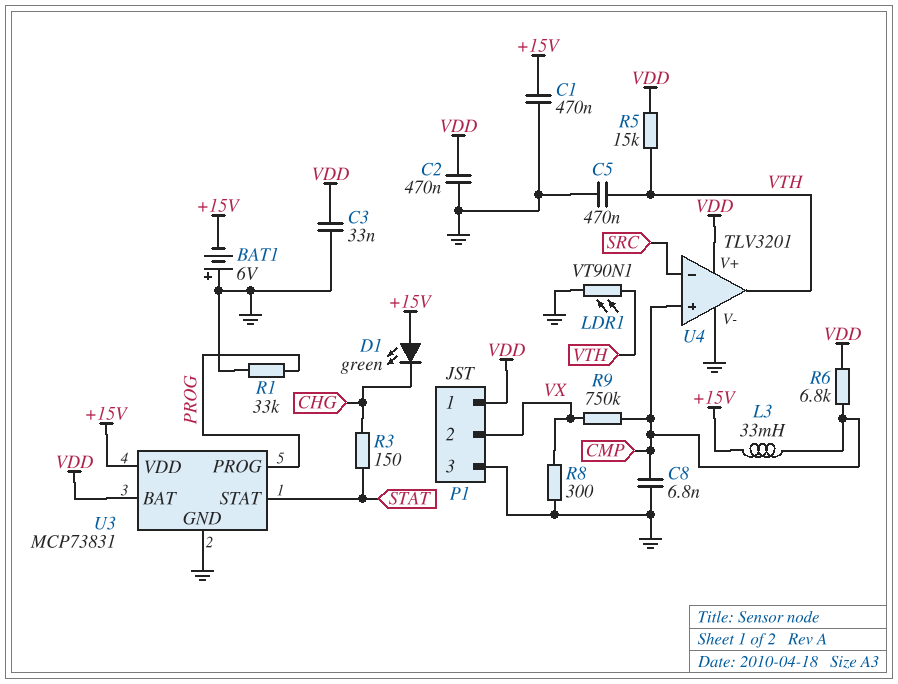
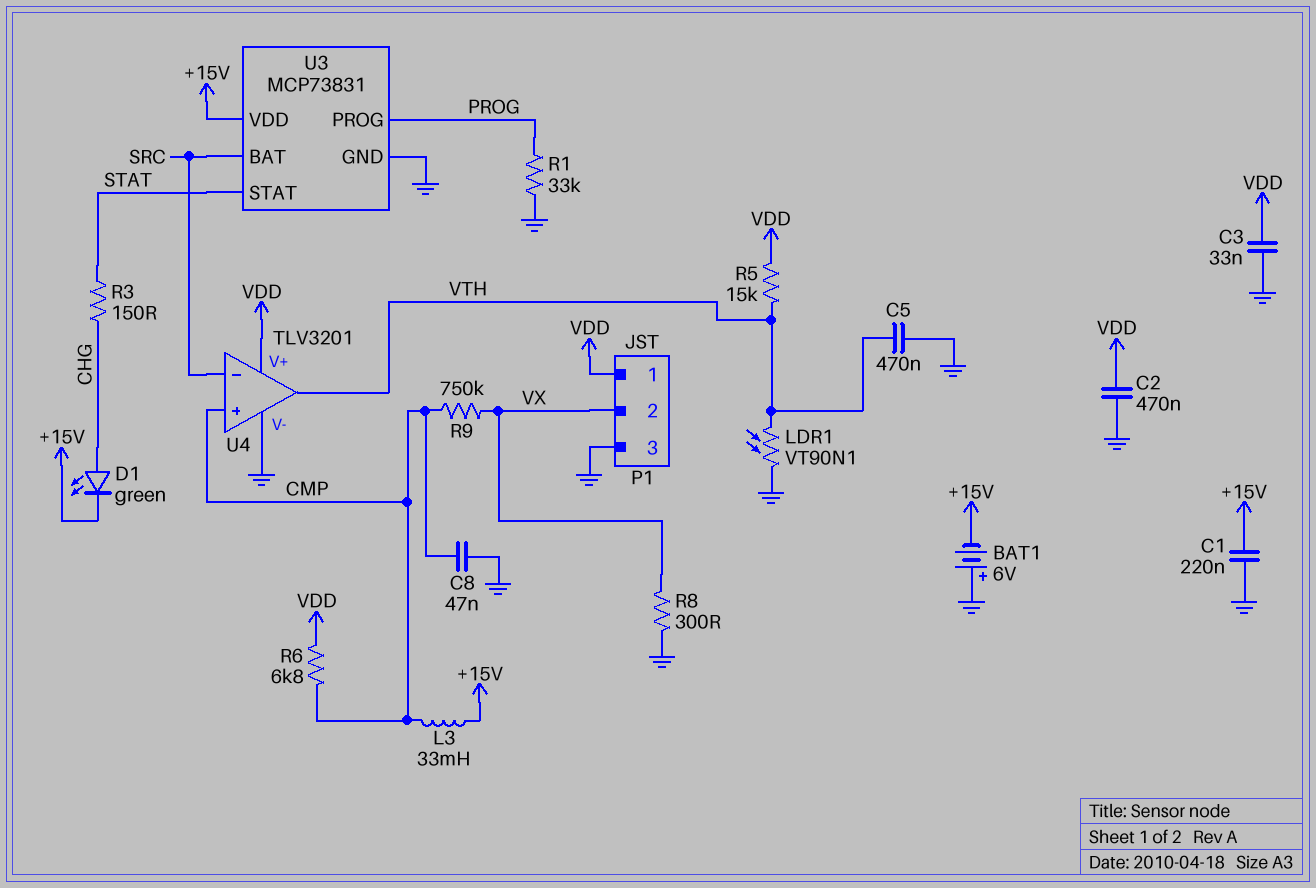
C1: 470nF (+15V, GND) -> 220nF (+15V, GND)
C8: 6.8nF (CMP, GND) -> 47nF (CMP, GND)
D1: LED green (A +15V, K CHG) -> LED green (A CHG, K +15V)
U3 pin BAT: VDD -> SRC

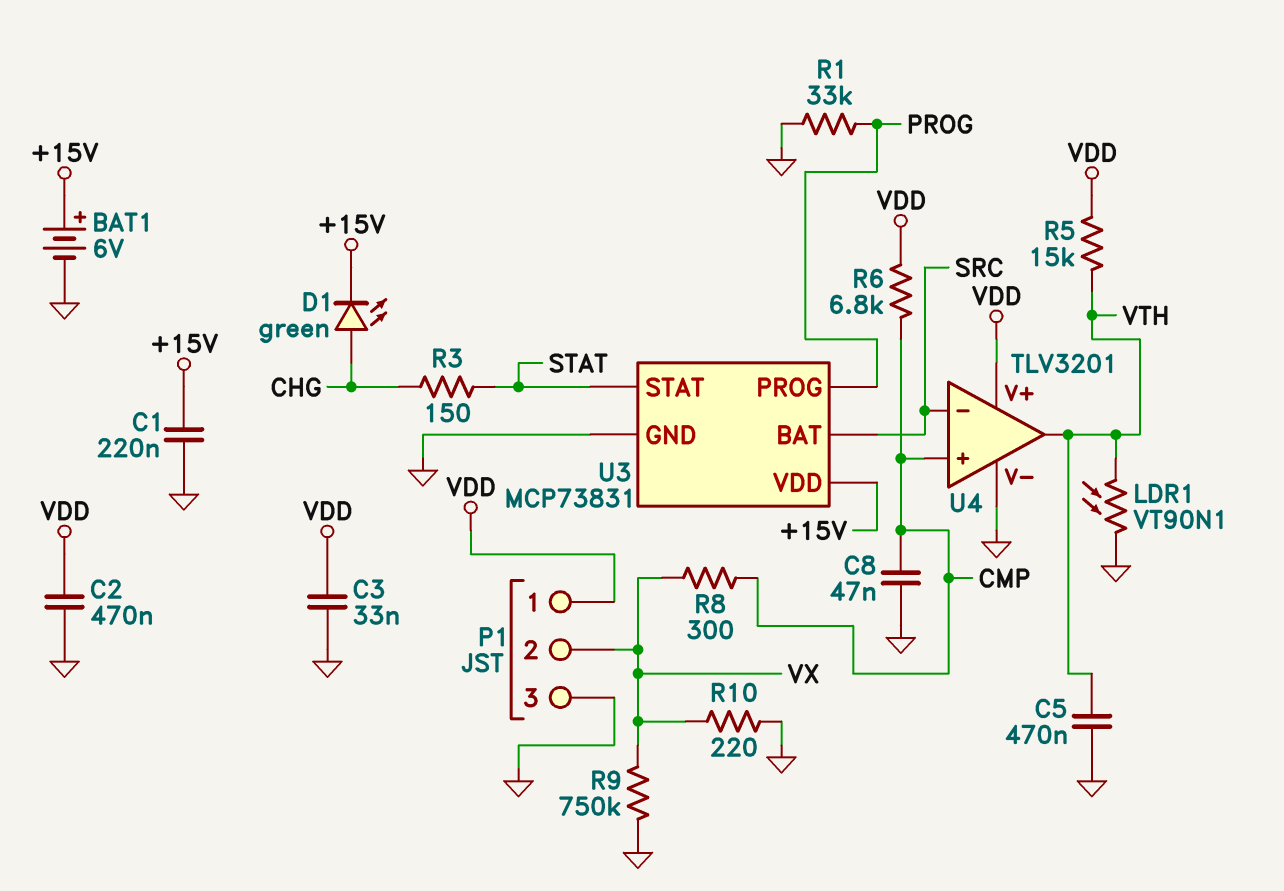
BAT1: 6V (plus GND, minus +15V) -> 6V (plus +15V, minus GND)
L3: 33mH (+15V, CMP) -> none
R8: 300 (GND, VX) -> 300 (CMP, VX)
R9: 750k (CMP, VX) -> 750k (GND, VX)
R10: none -> 220 (GND, VX)

